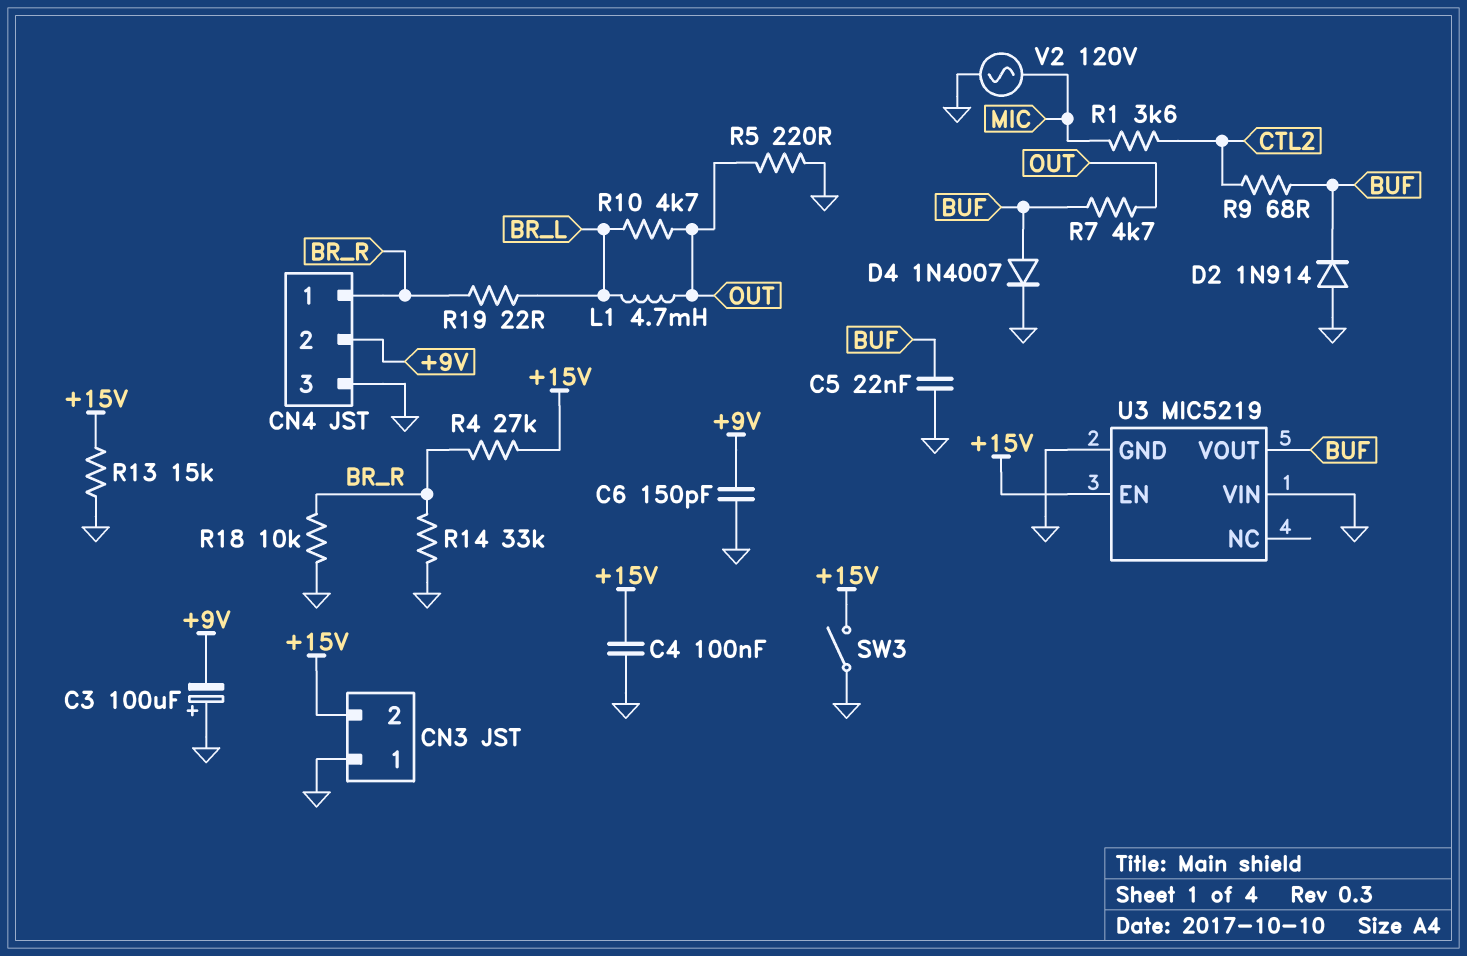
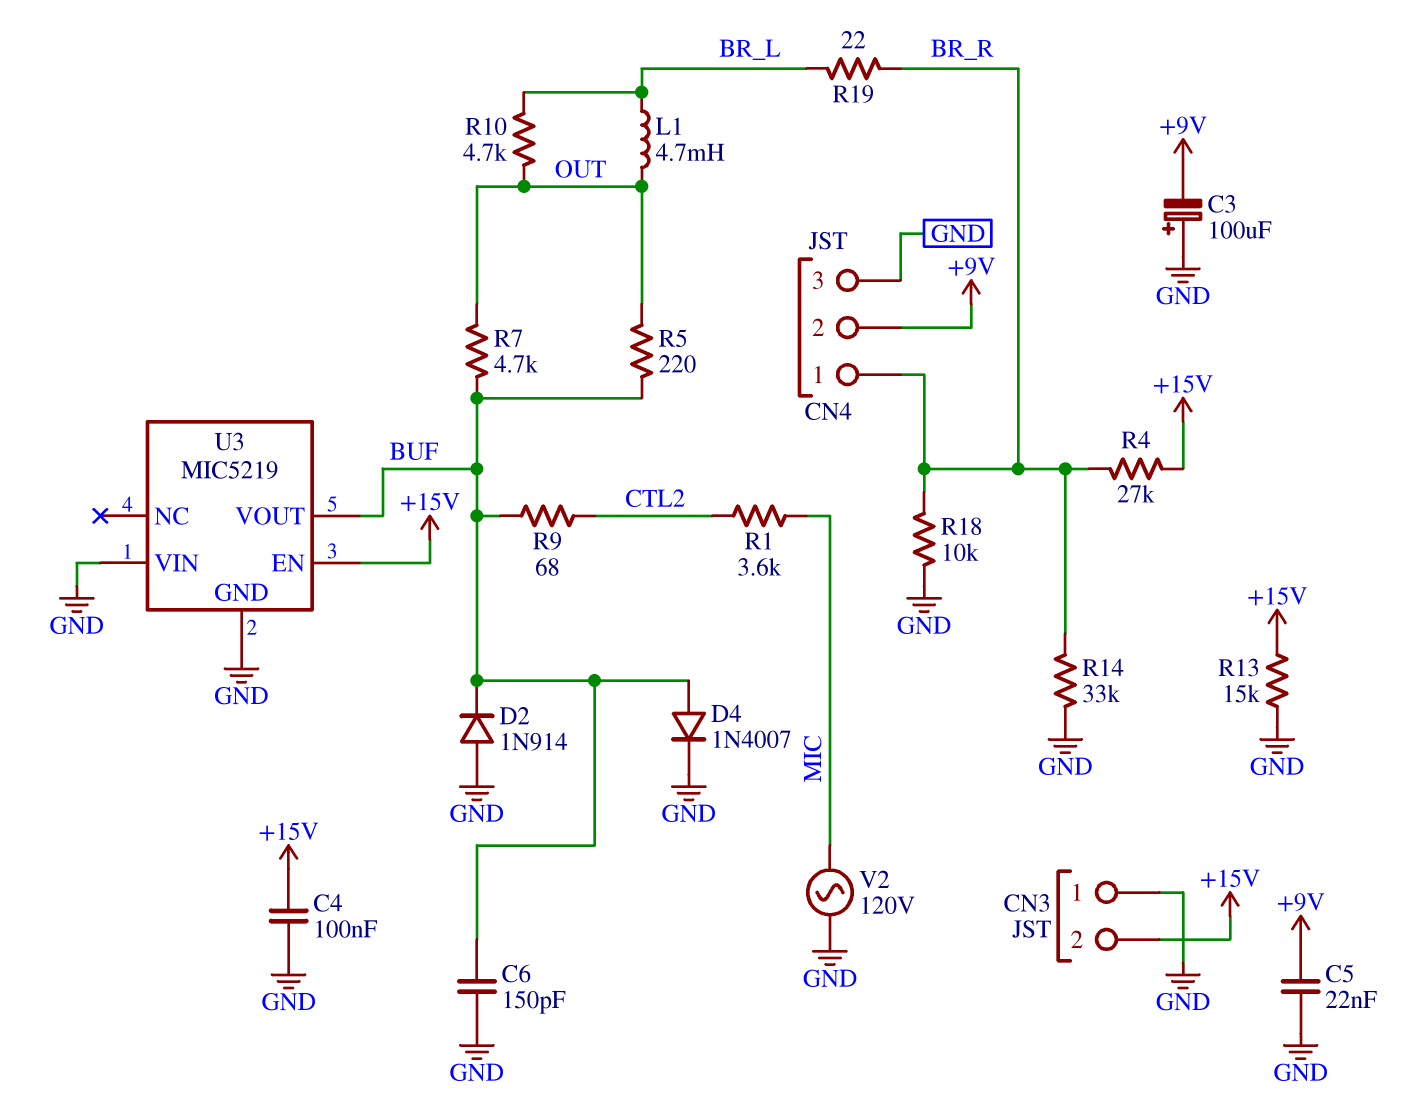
C5: 22nF (BUF, GND) -> 22nF (+9V, GND)
C6: 150pF (+9V, GND) -> 150pF (BUF, GND)
R5: 220 (GND, OUT) -> 220 (BUF, OUT)
SW3: switch (+15V, GND) -> none

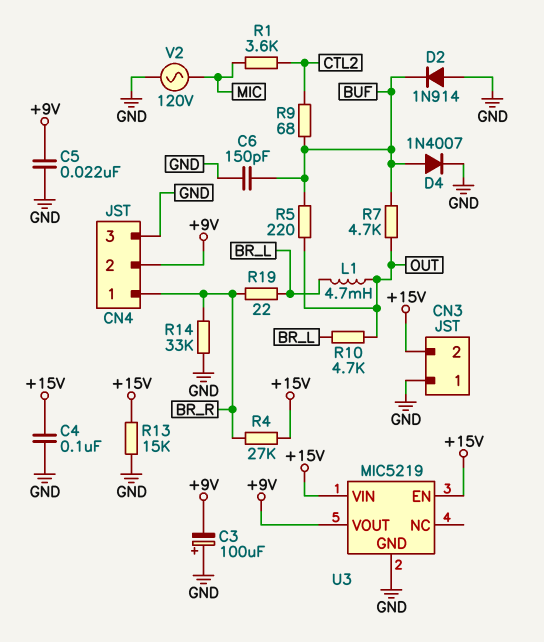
R18: 10k (BR_R, GND) -> none
U3 pin VIN: GND -> +15V
U3 pin VOUT: BUF -> +9V

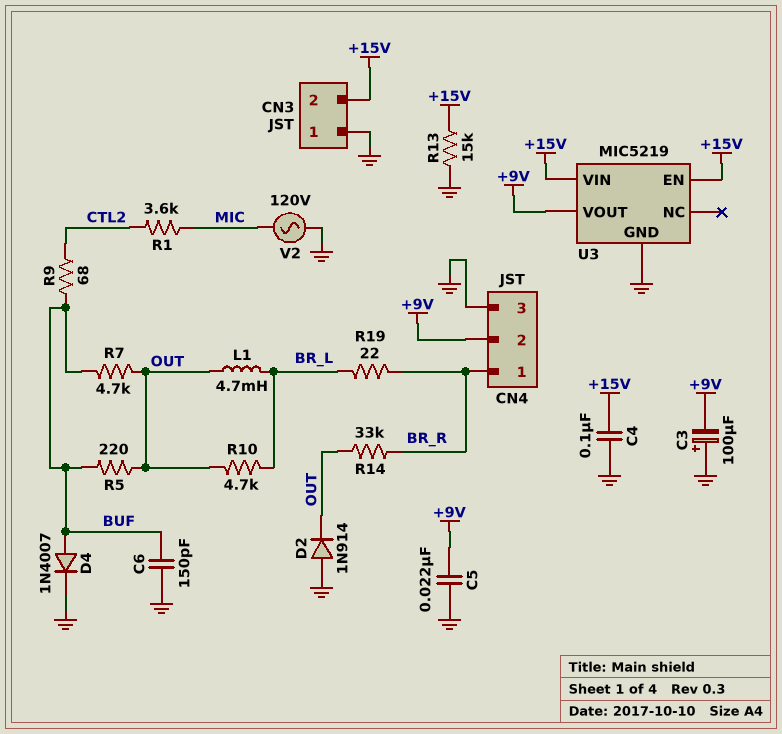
D2: diode 1N914 (A GND, K BUF) -> diode 1N914 (A GND, K OUT)
R4: 27k (+15V, BR_R) -> none
R14: 33k (BR_R, GND) -> 33k (BR_R, OUT)

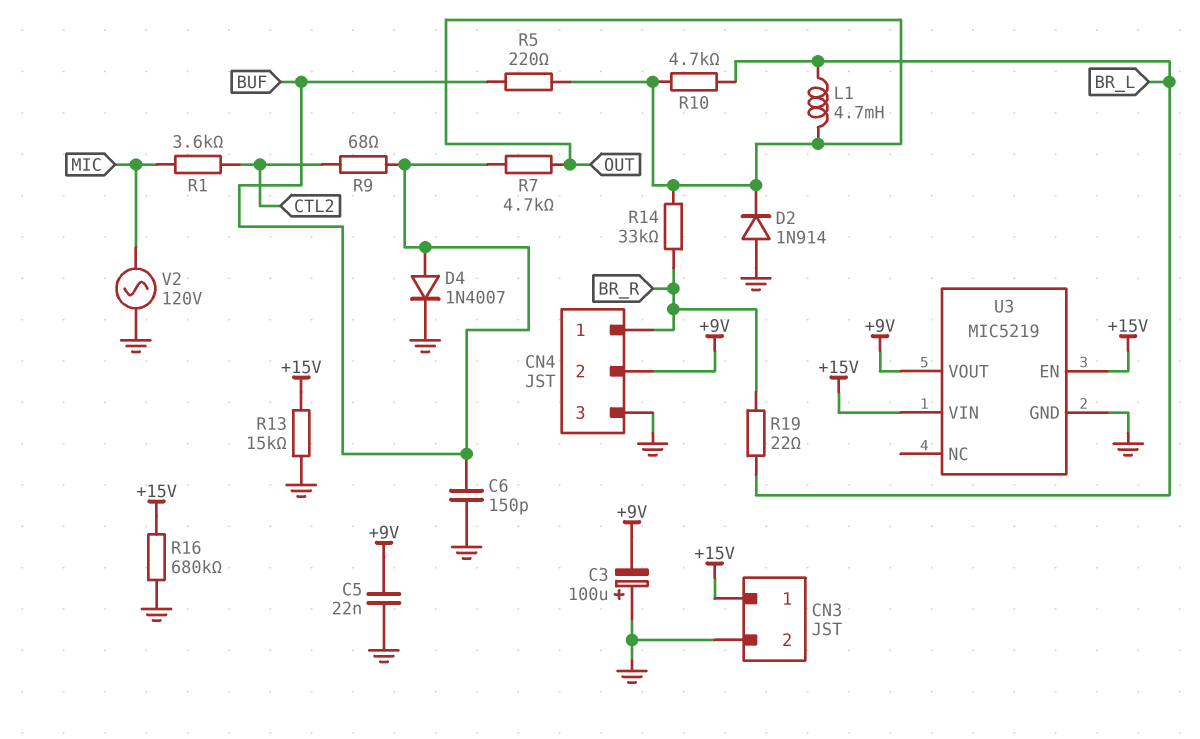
C4: 100nF (+15V, GND) -> none
CN3 pin 1: GND -> +15V
CN3 pin 2: +15V -> GND
R16: none -> 680k (+15V, GND)

